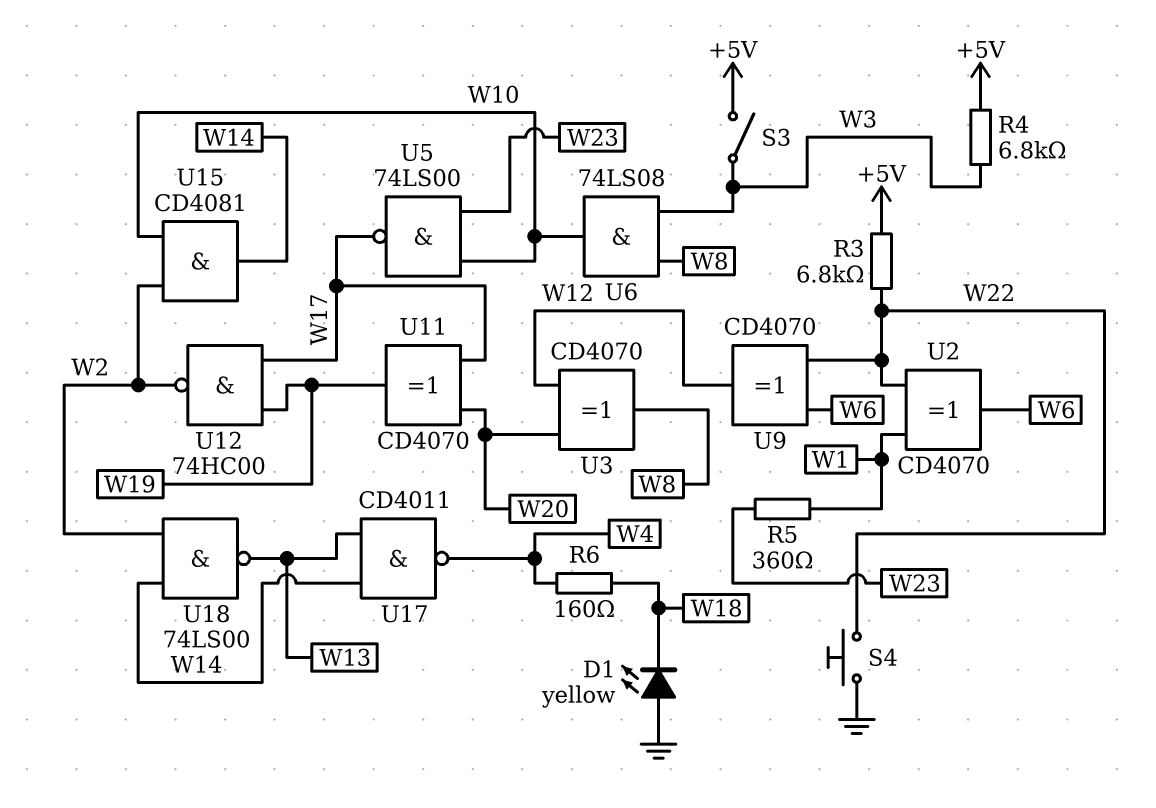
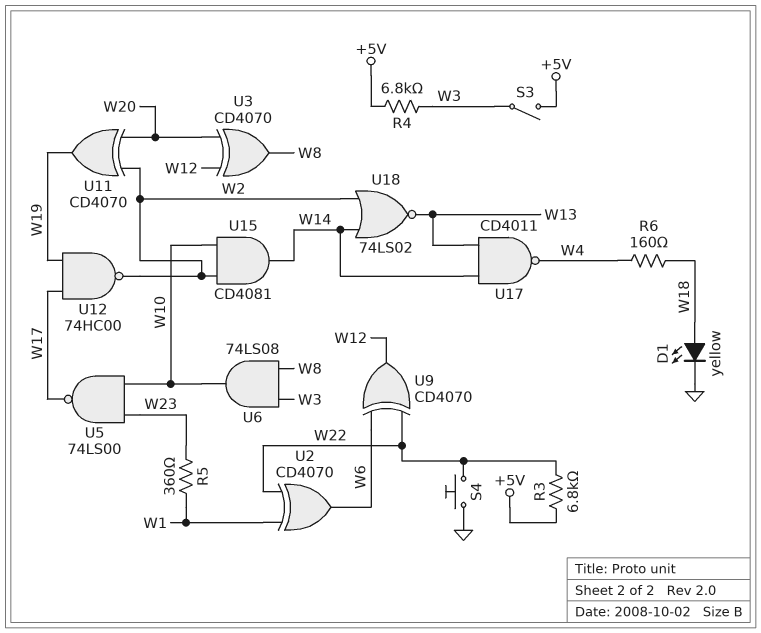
D1: LED yellow (A GND, K W18) -> LED yellow (A W18, K GND)
U11: XOR CD4070 (in W17, in W20, out W19) -> XOR CD4070 (in W2, in W20, out W19)
U18: NAND 74LS00 (in W2, in W14, out W13) -> NOR 74LS02 (in W2, in W14, out W13)

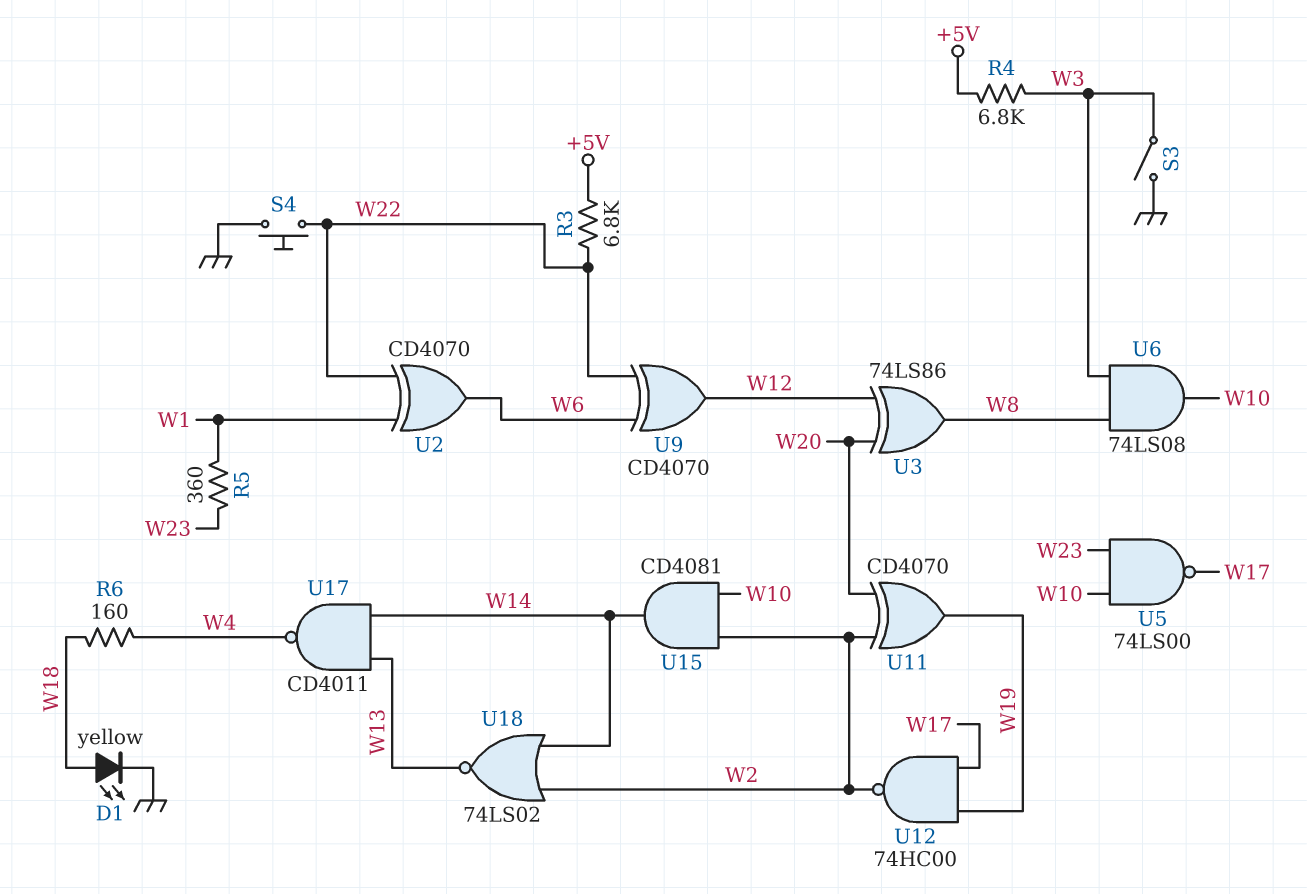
S3: switch (+5V, W3) -> switch (GND, W3)
U3: XOR CD4070 (in W12, in W20, out W8) -> XOR 74LS86 (in W12, in W20, out W8)

